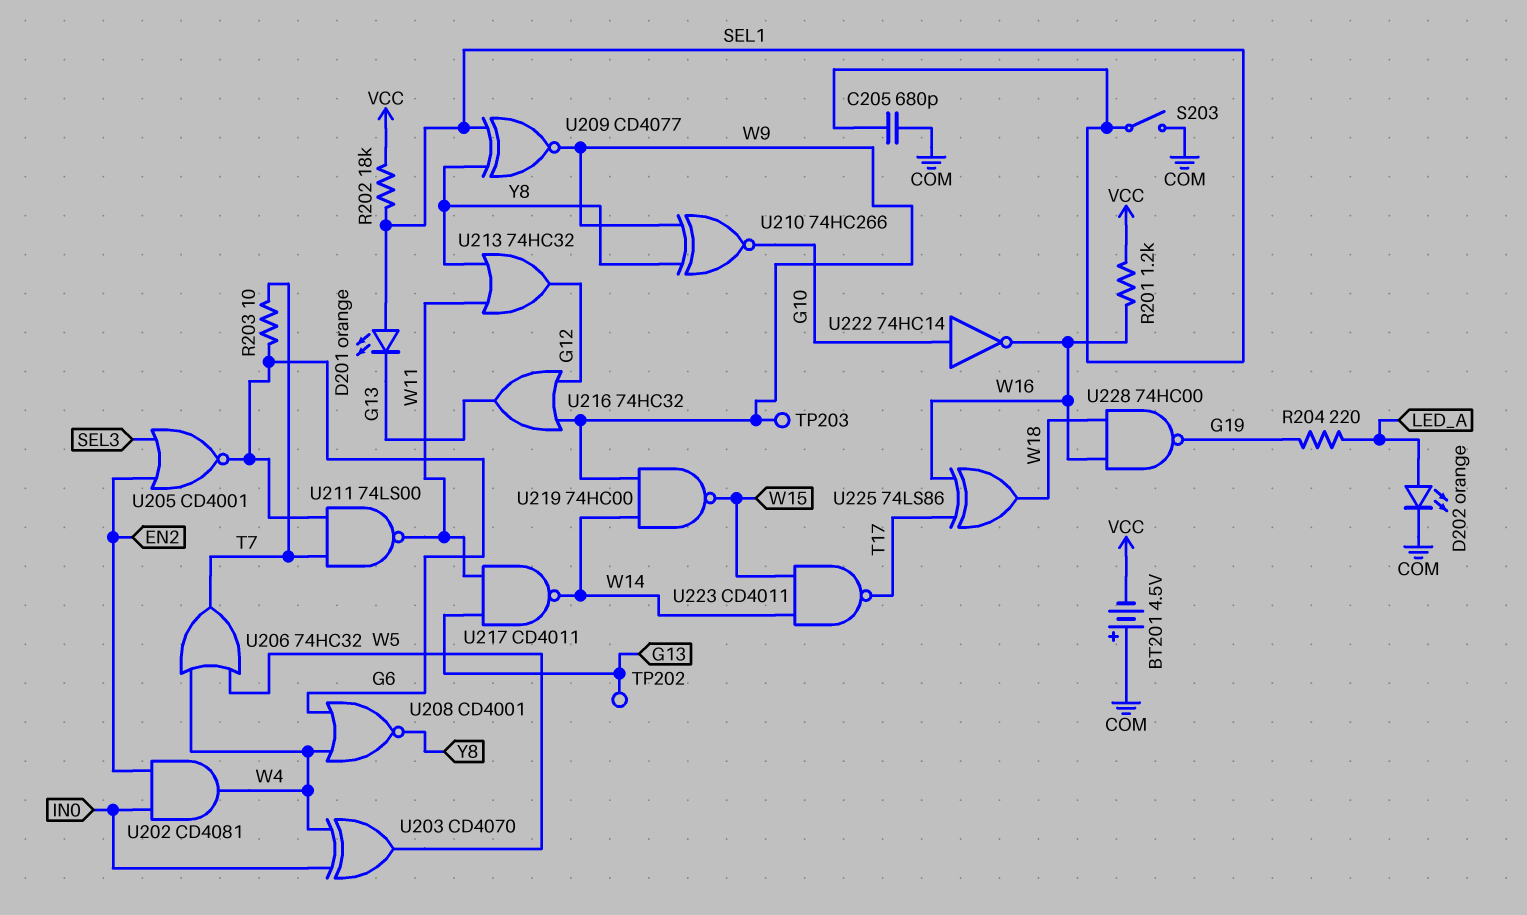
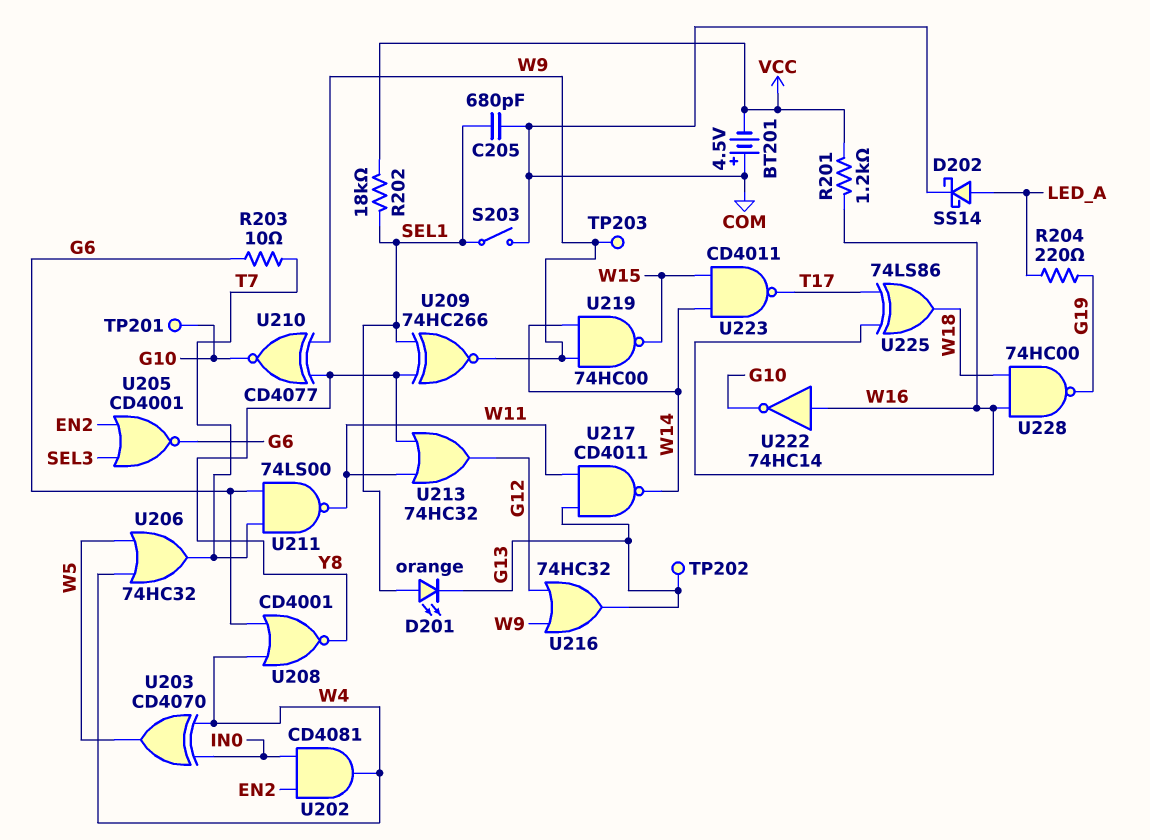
D202: LED orange (A LED_A, K COM) -> schottky SS14 (A LED_A, K COM)
TP201: none -> test point (G10)
U209: XNOR CD4077 (in SEL1, in Y8, out W9) -> XNOR 74HC266 (in SEL1, in Y8, out W9)
U210: XNOR 74HC266 (in W9, in Y8, out G10) -> XNOR CD4077 (in W9, in Y8, out G10)
U222: NOT 74HC14 (in G10, out W16) -> NOT 74HC14 (in W16, out G10)

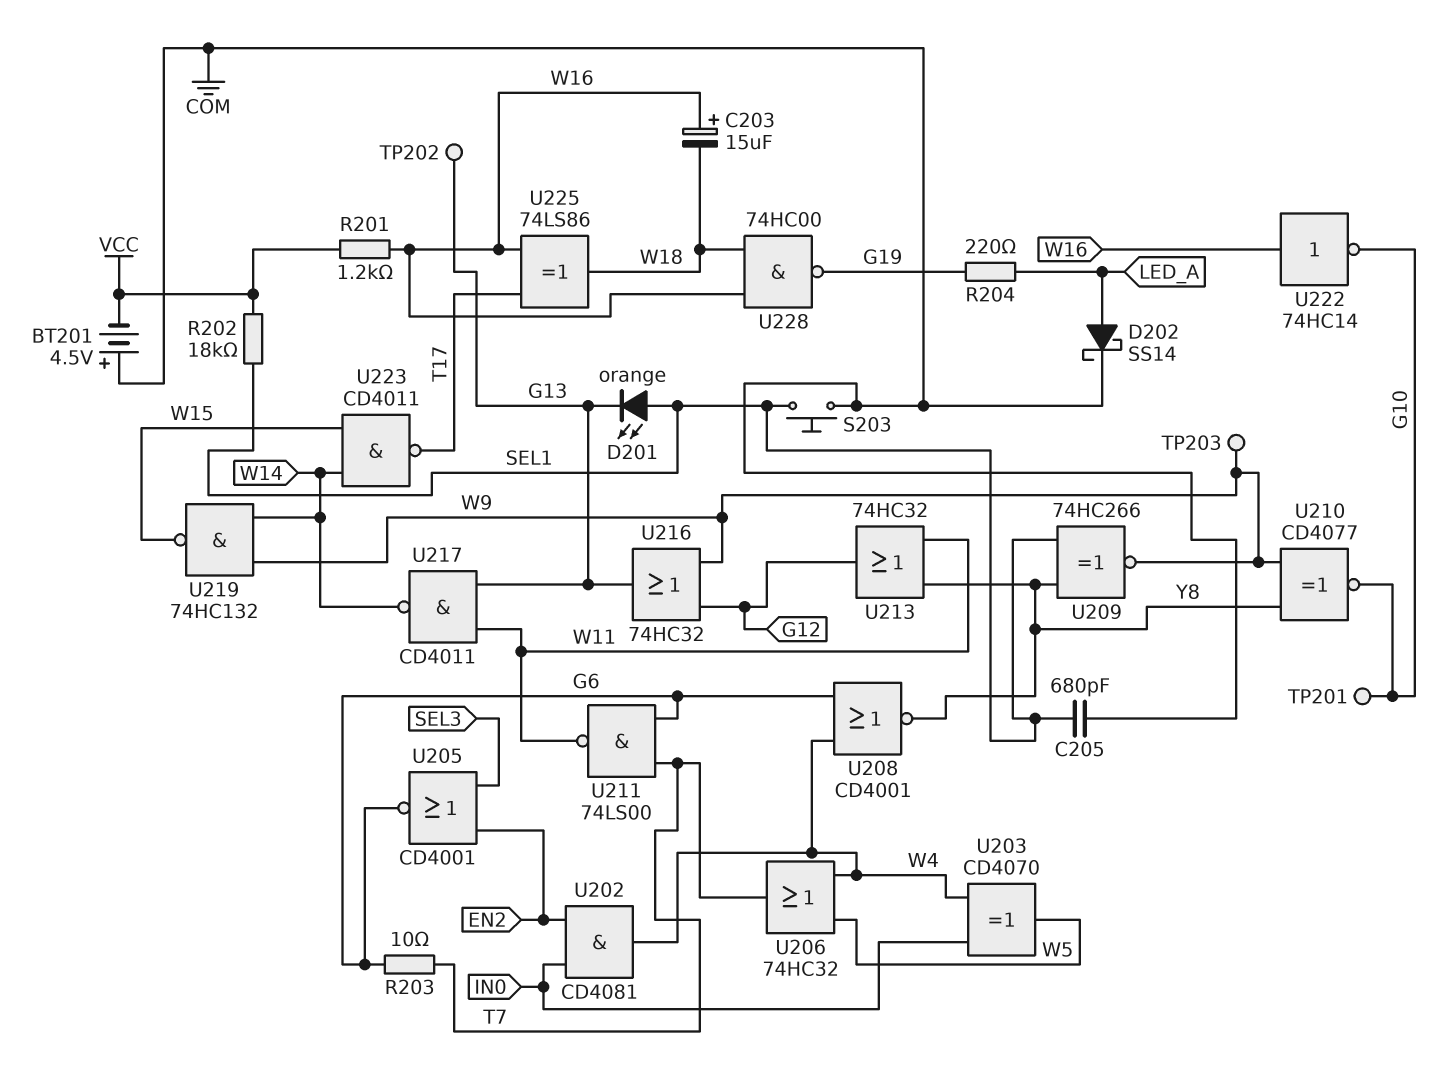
C203: none -> 15uF (plus W16, minus W18)
S203: switch (COM, SEL1) -> button (COM, SEL1)
U219: NAND 74HC00 (in W9, in W14, out W15) -> NAND 74HC132 (in W9, in W14, out W15)

